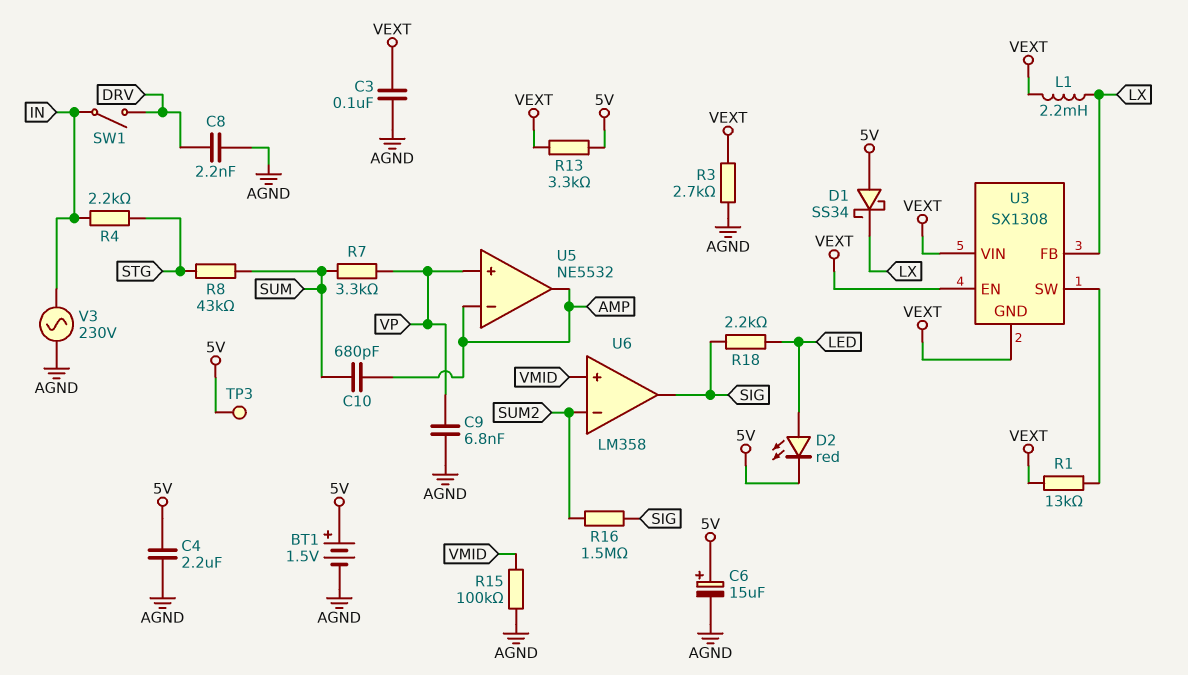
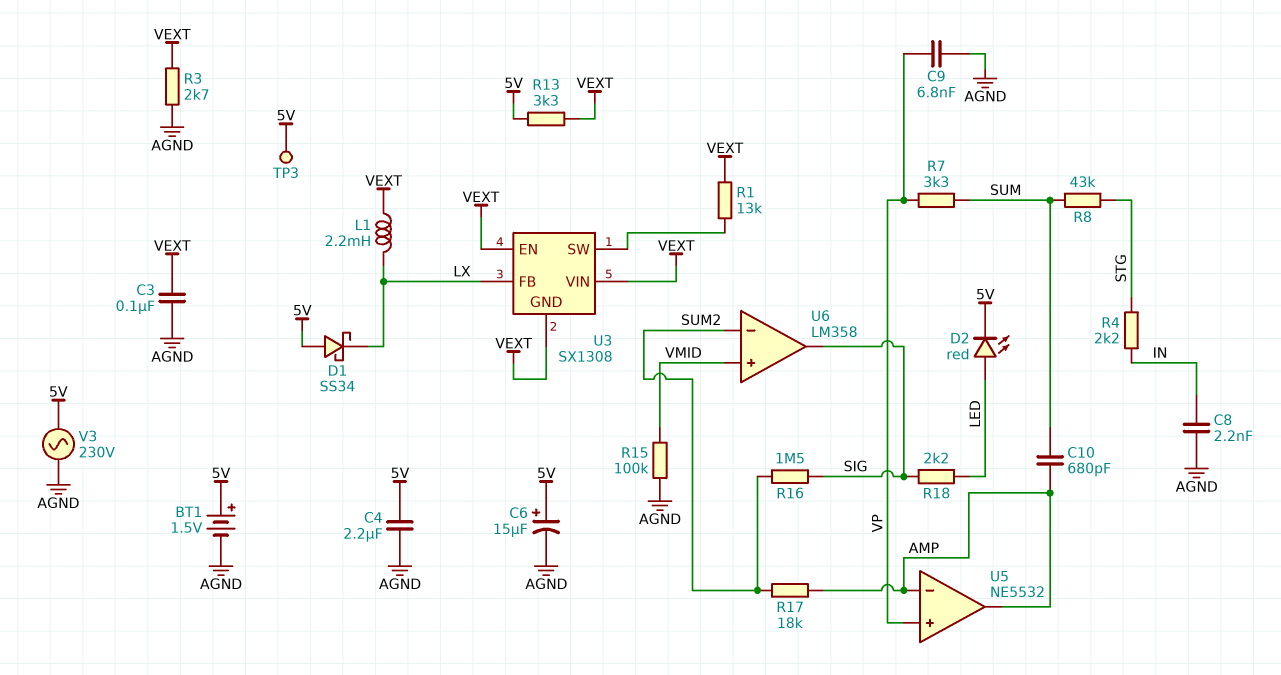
C8: 2.2nF (AGND, DRV) -> 2.2nF (AGND, IN)
R17: none -> 18k (AMP, SUM2)
SW1: switch (DRV, IN) -> none
V3: AC 230V (AGND, IN) -> AC 230V (5V, AGND)

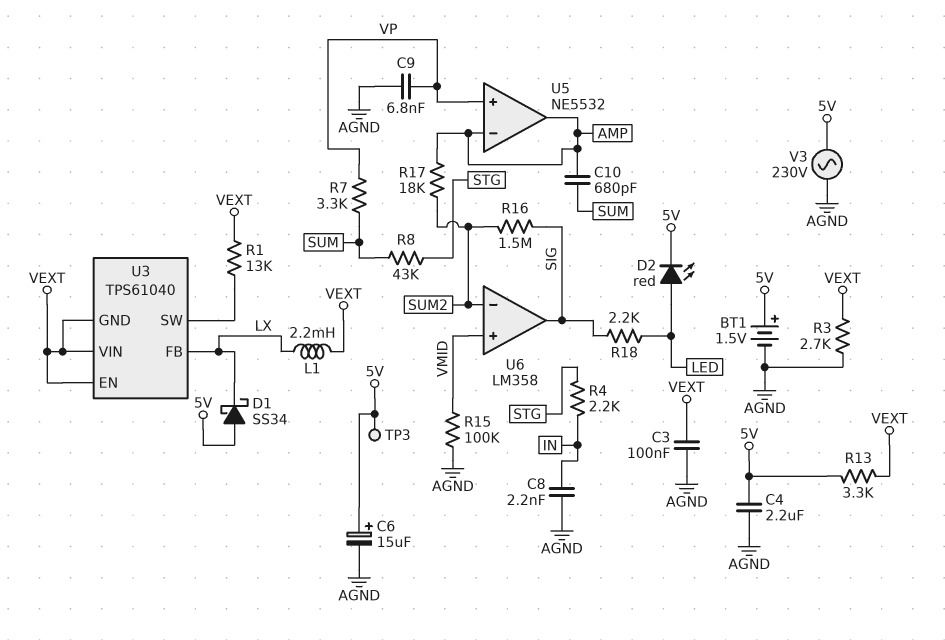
U3: SX1308 -> TPS61040

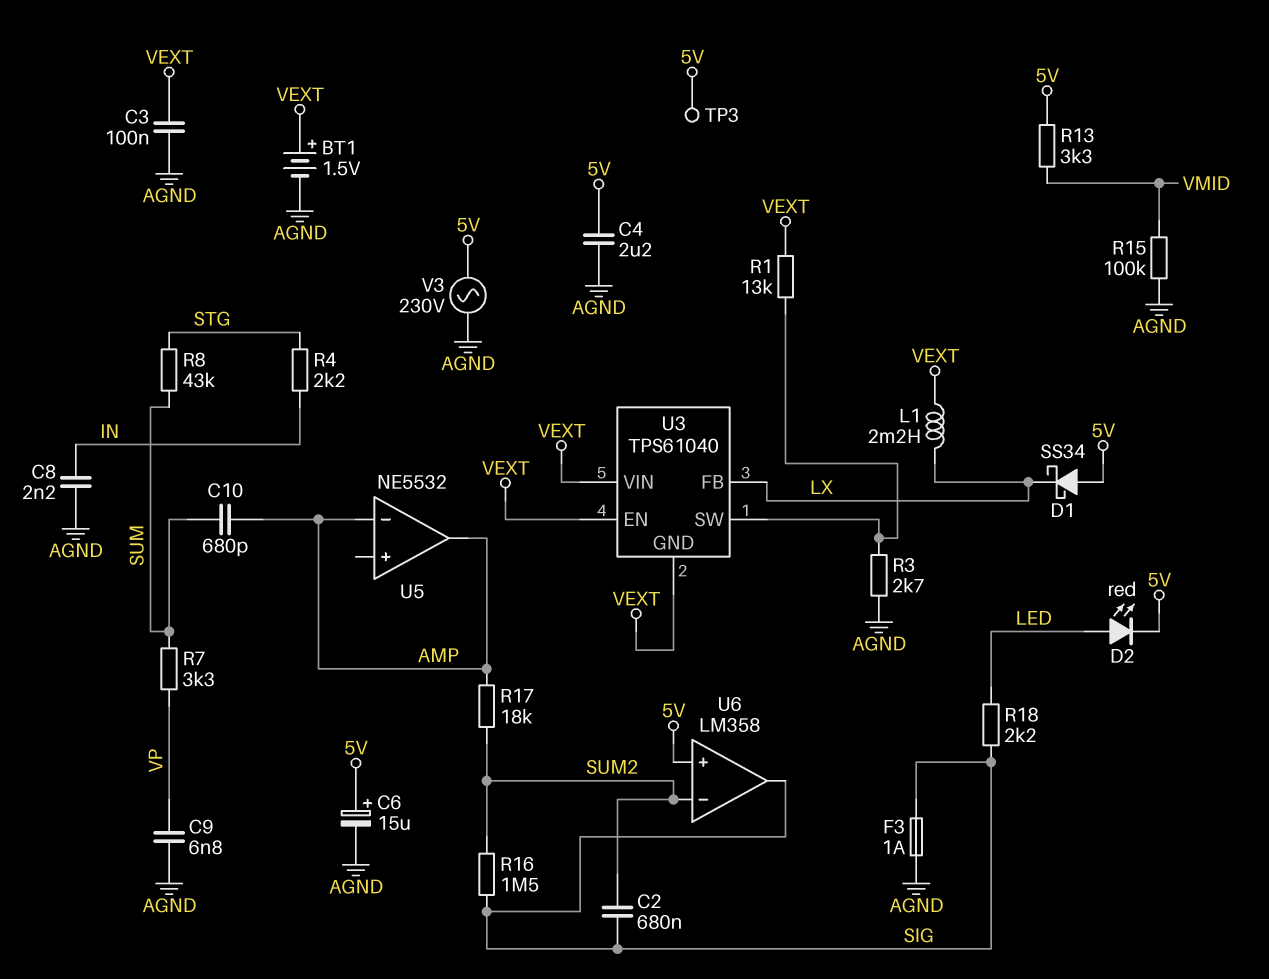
BT1: 1.5V (plus 5V, minus AGND) -> 1.5V (plus VEXT, minus AGND)
C2: none -> 680nF (SIG, SUM2)
F3: none -> 1A (AGND, SIG)
R3: 2.7k (AGND, VEXT) -> 2.7k (AGND, U3/SW)
R13: 3.3k (5V, VEXT) -> 3.3k (5V, VMID)
U5 pin in+: VP -> none
U6 pin in+: VMID -> 5V

